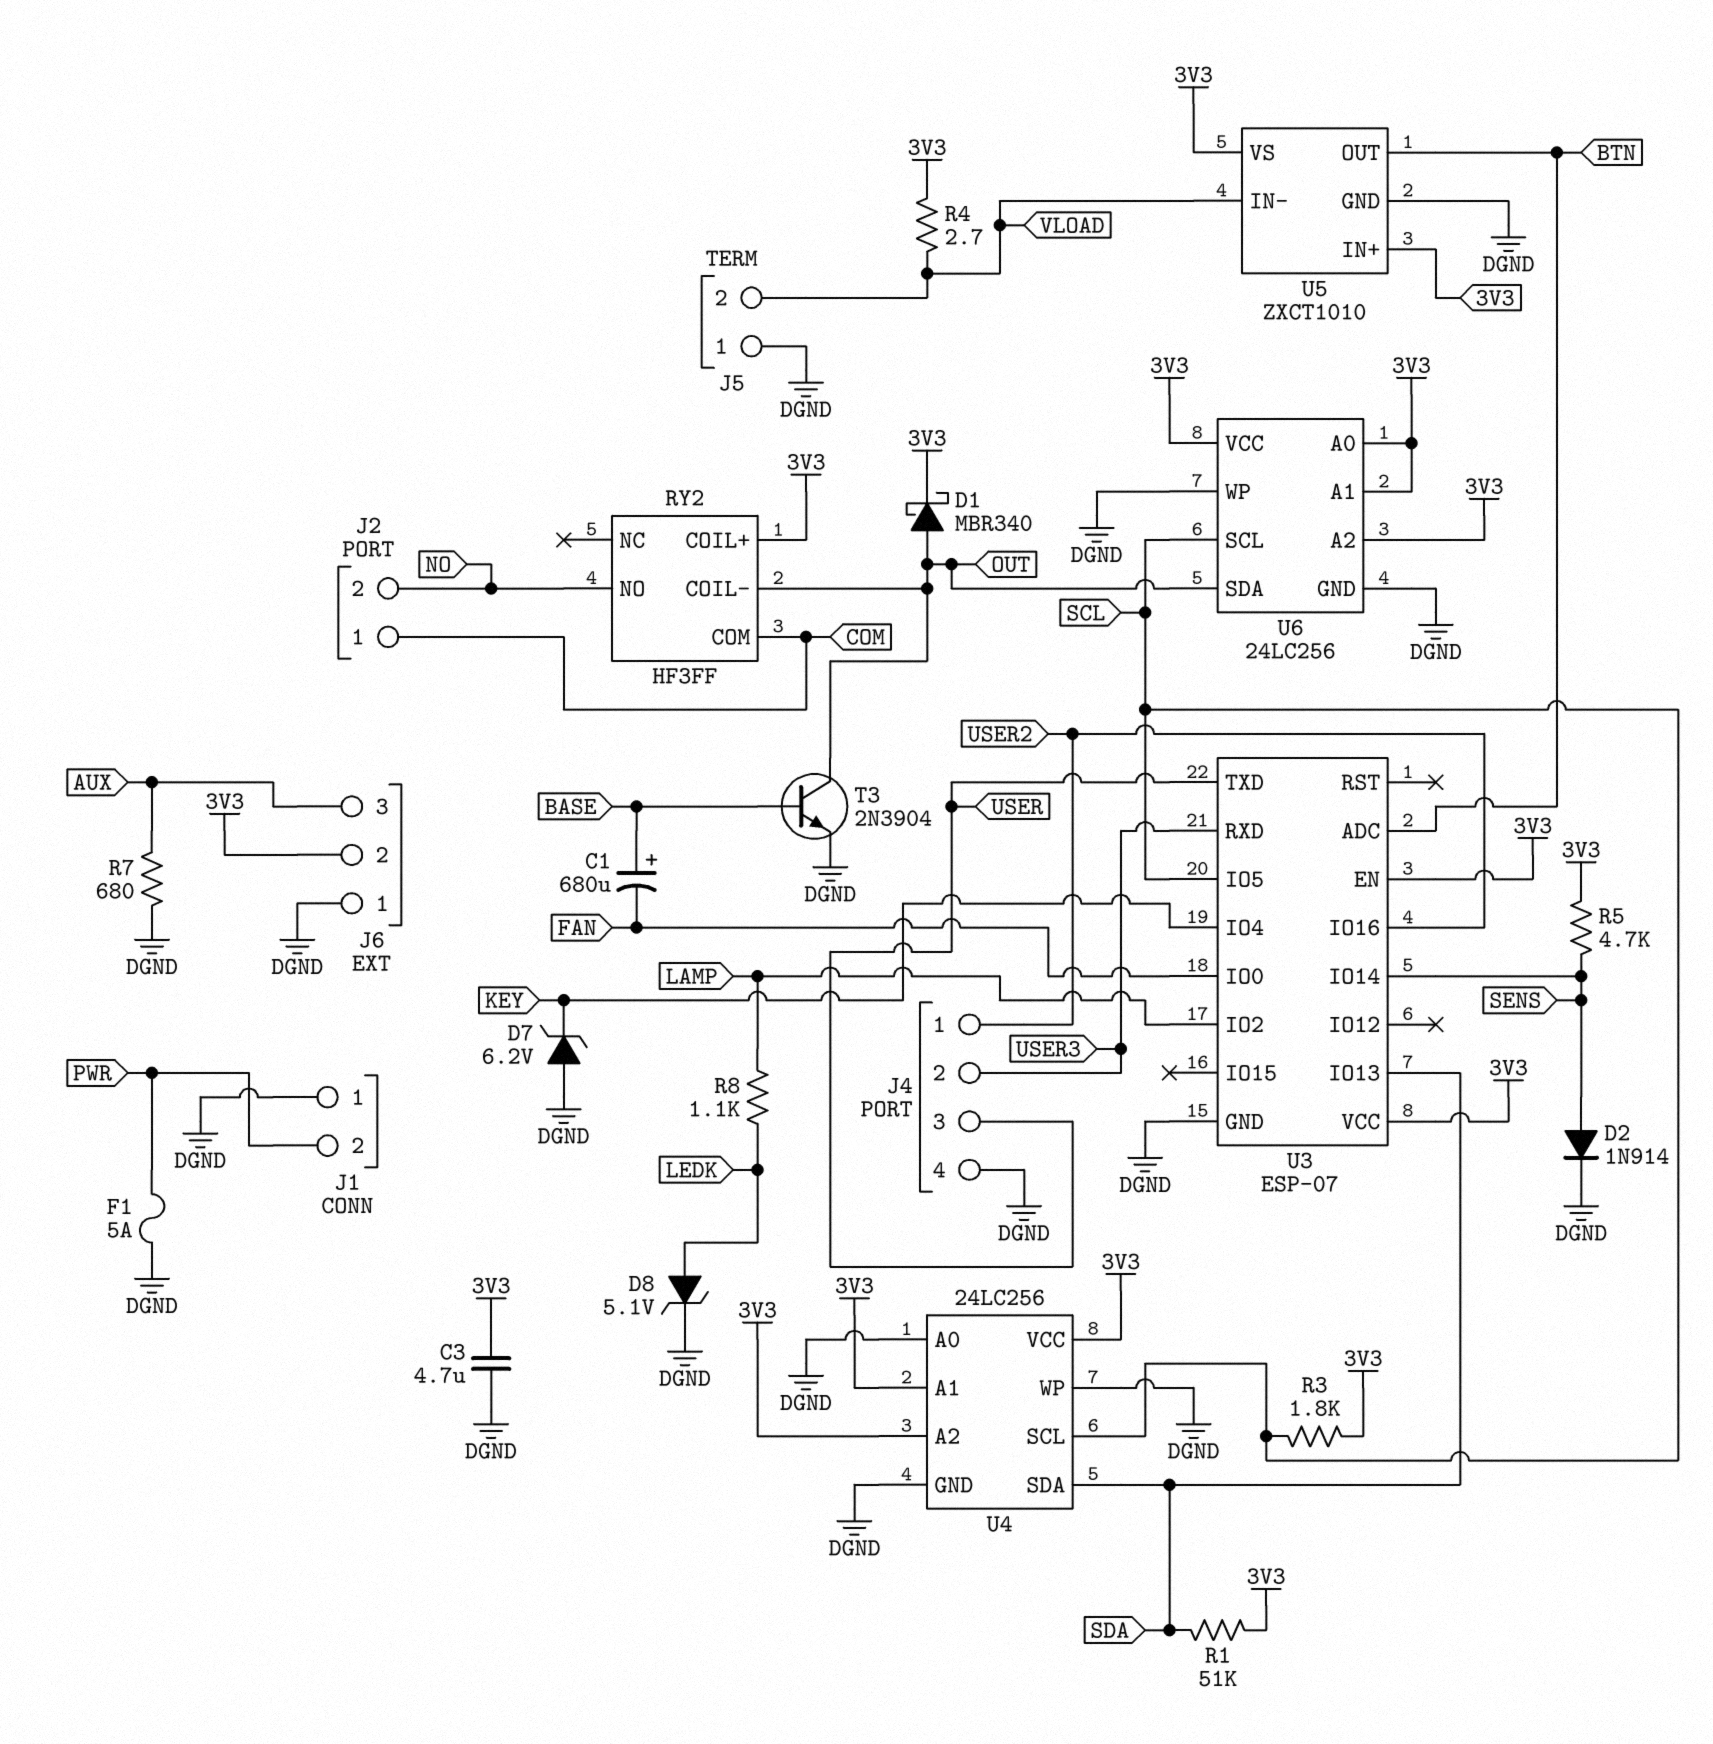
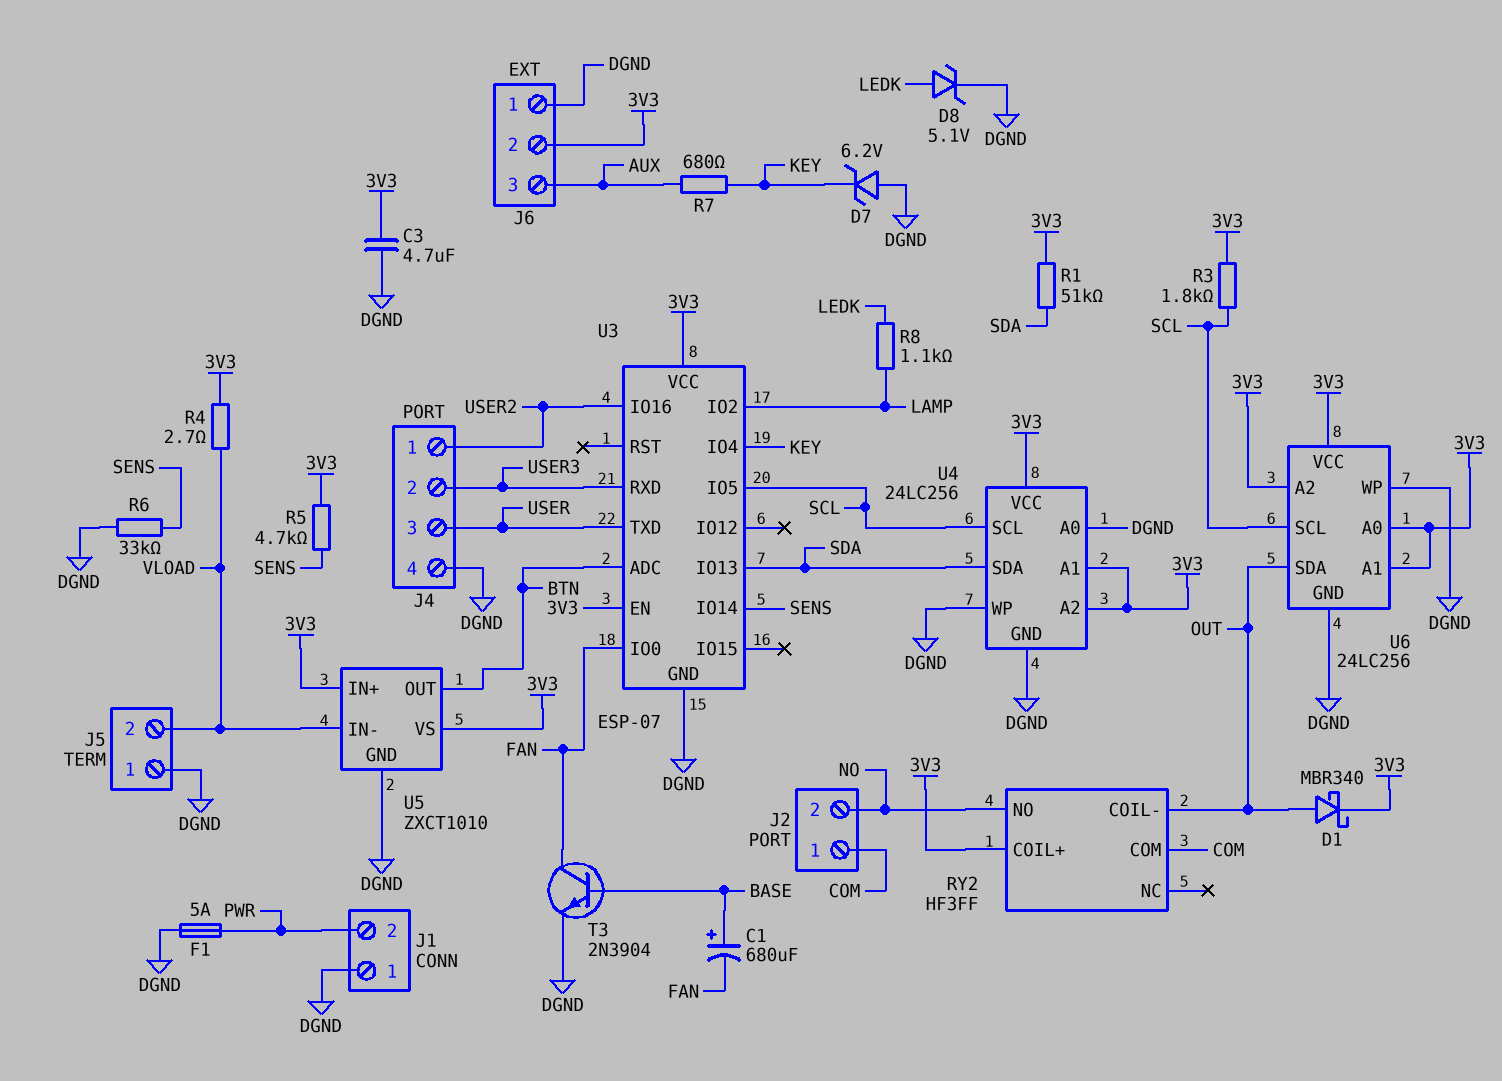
D2: diode 1N914 (A SENS, K DGND) -> none
R6: none -> 33k (DGND, SENS)
R7: 680 (AUX, DGND) -> 680 (AUX, KEY)
T3: NPN 2N3904 (B BASE, C OUT, E DGND) -> NPN 2N3904 (B BASE, C FAN, E DGND)

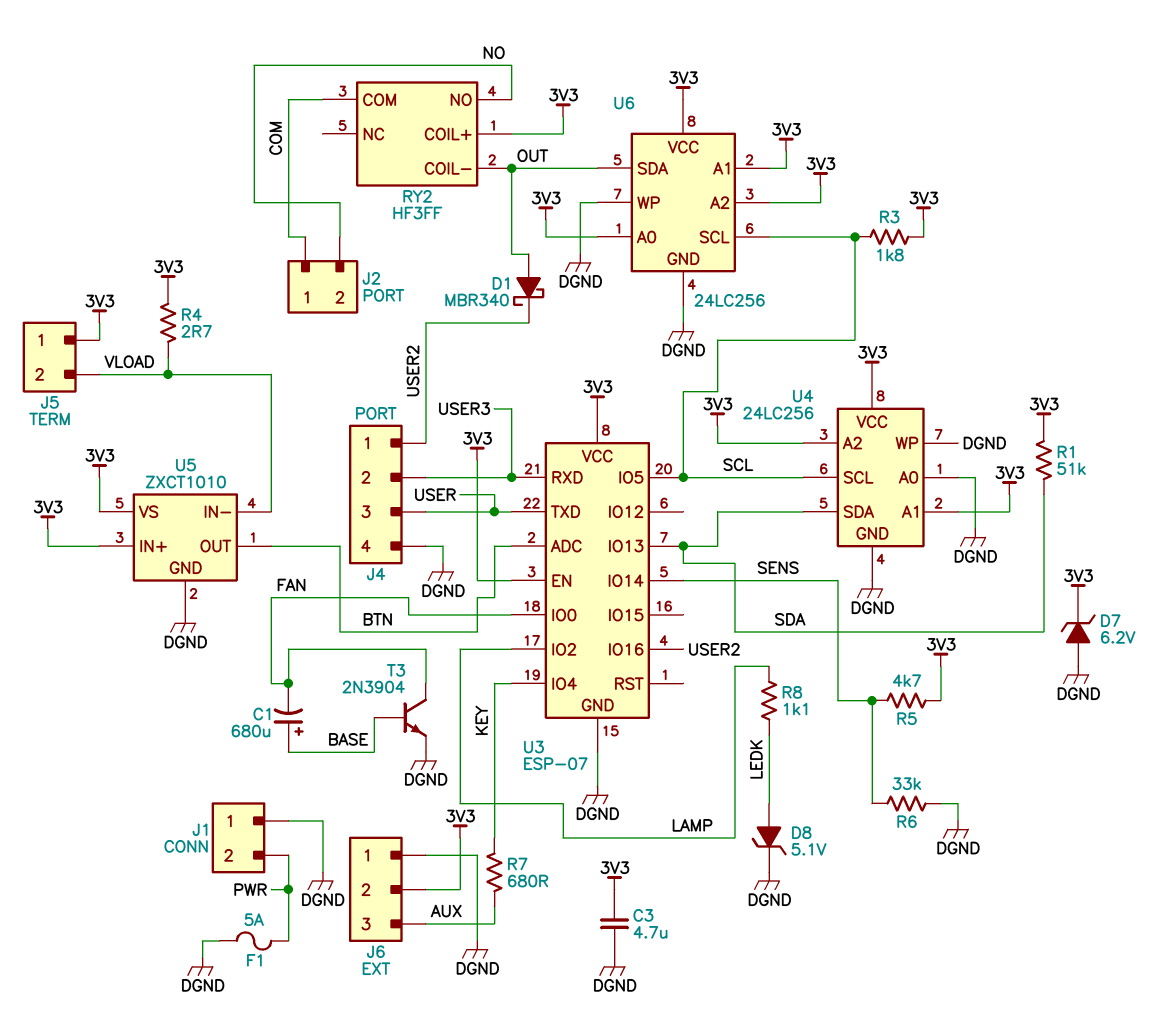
D1: schottky MBR340 (A OUT, K 3V3) -> schottky MBR340 (A OUT, K USER2)
D7: zener 6.2V (A DGND, K KEY) -> zener 6.2V (A DGND, K 3V3)
J5 pin 1: DGND -> 3V3

